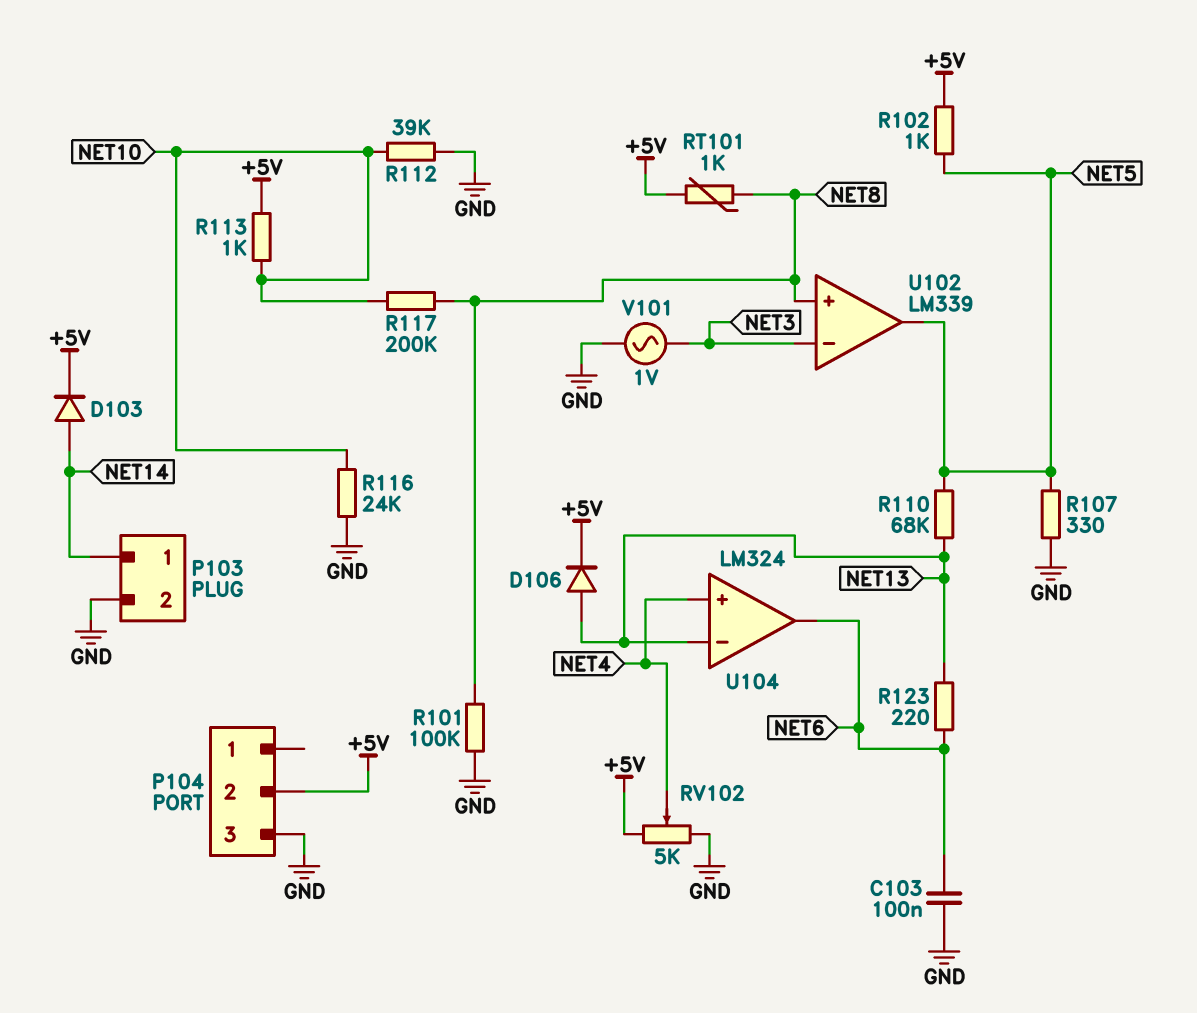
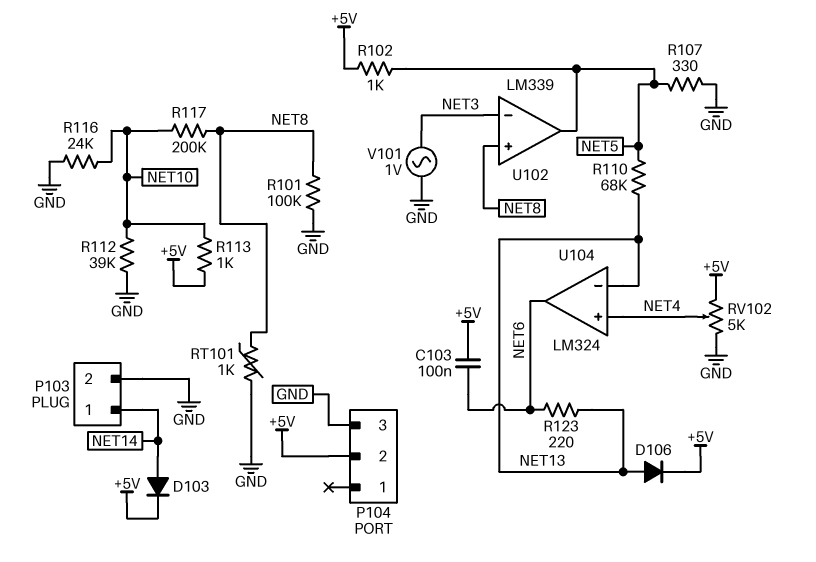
C103: 100nF (GND, NET6) -> 100nF (+5V, NET6)
RT101: 1k (+5V, NET8) -> 1k (GND, NET8)

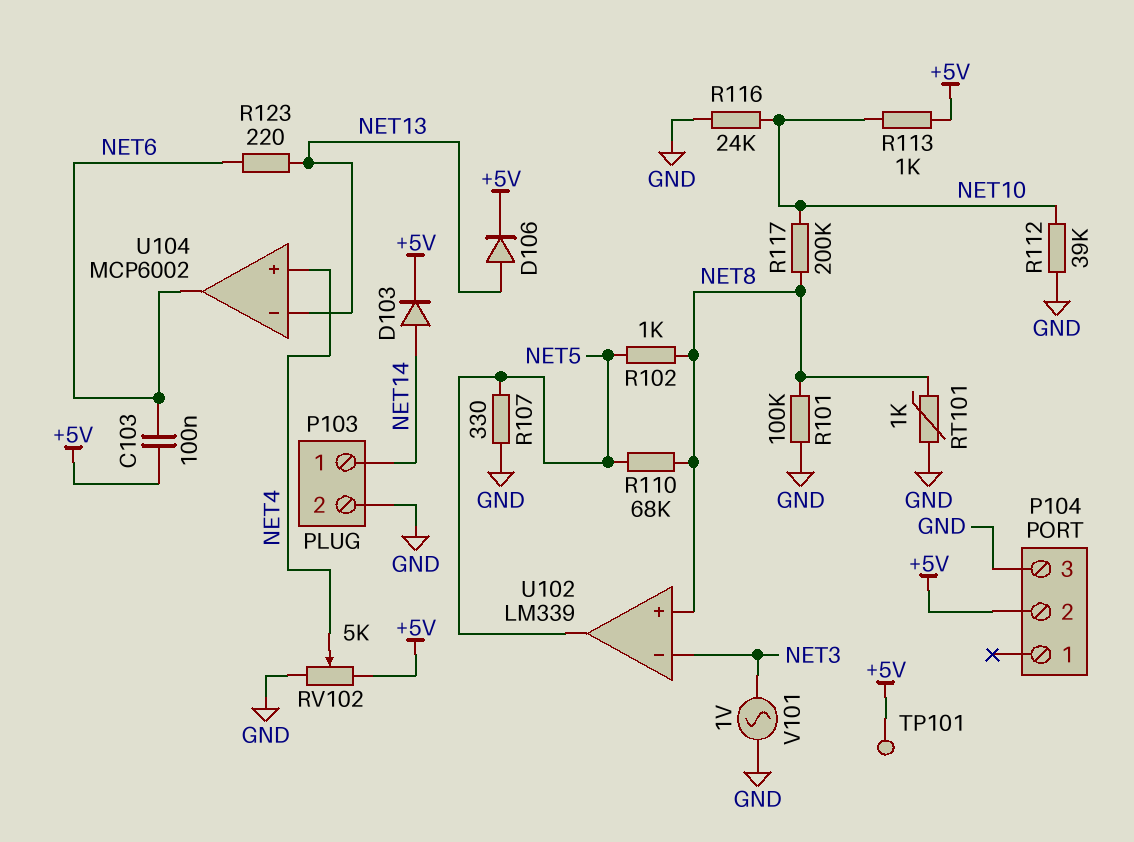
R102: 1k (+5V, NET5) -> 1k (NET5, NET8)
R110: 68k (NET5, NET13) -> 68k (NET5, NET8)
TP101: none -> test point (+5V)
U104: LM324 -> MCP6002

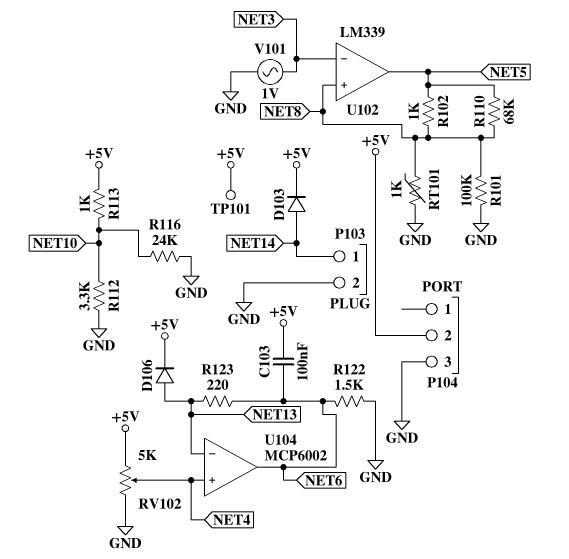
R107: 330 (GND, NET5) -> none
R112: 39k (GND, NET10) -> 3.3k (GND, NET10)
R117: 200k (NET8, NET10) -> none
R122: none -> 1.5k (GND, NET6)

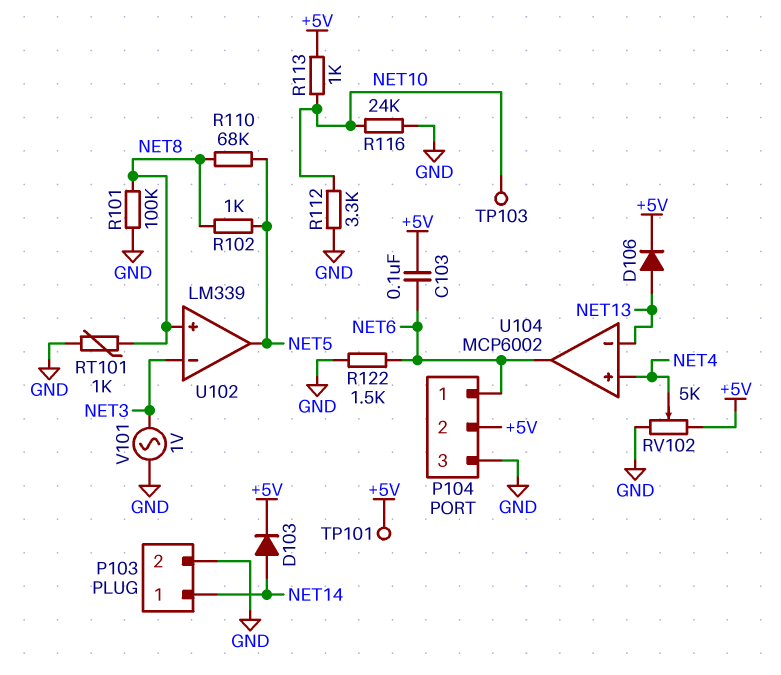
P104 pin 1: none -> NET6
R123: 220 (NET6, NET13) -> none
TP103: none -> test point (NET10)

